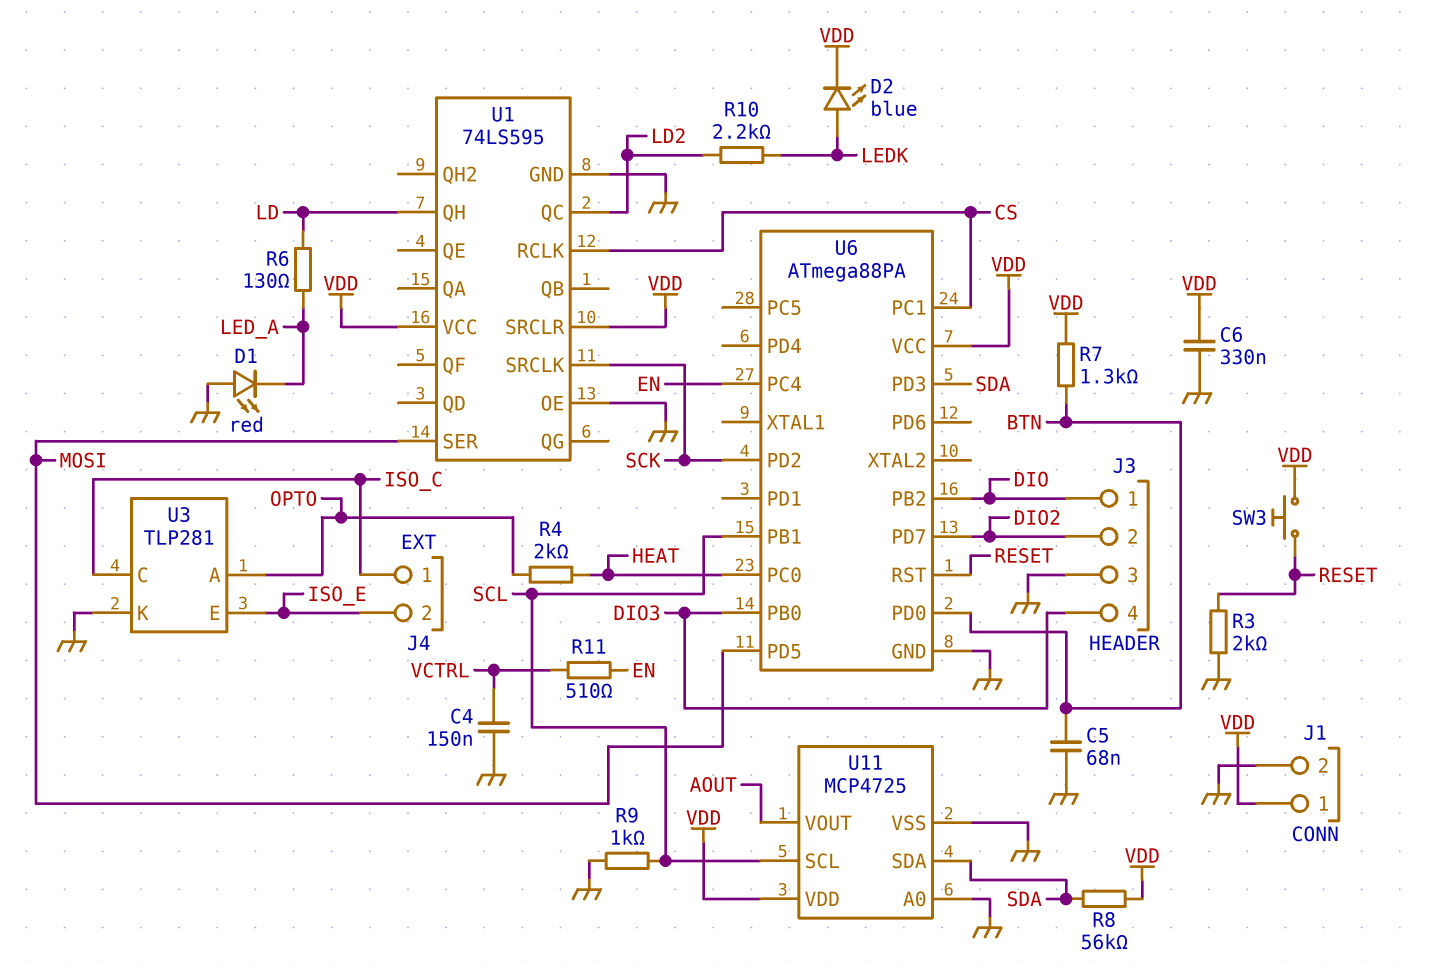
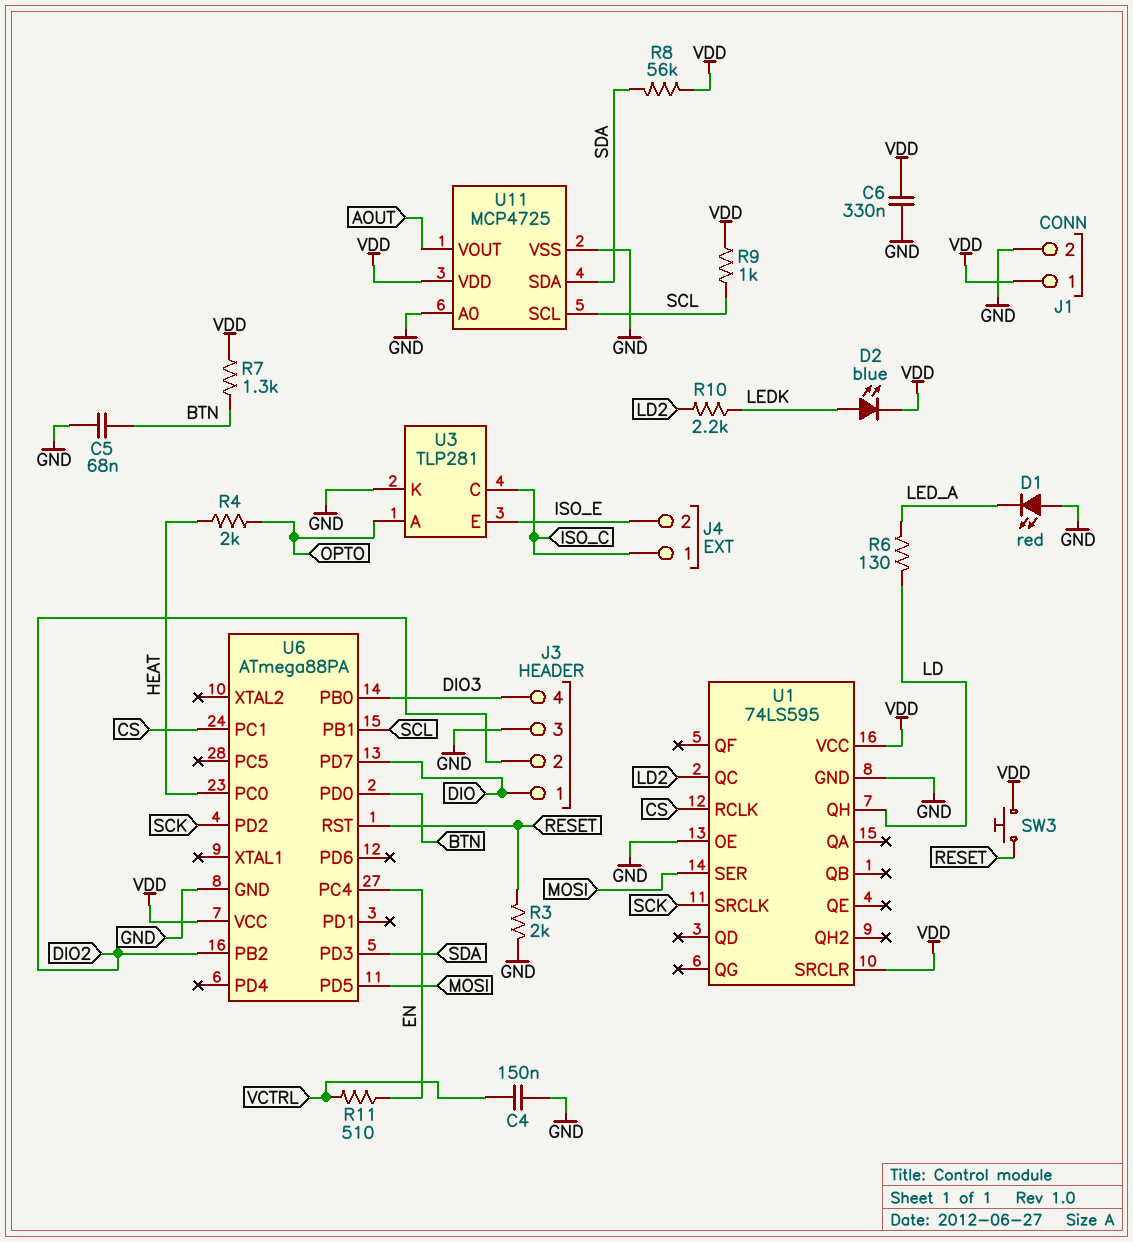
R9: 1k (GND, SCL) -> 1k (SCL, VDD)
U6 pin PB2: DIO -> DIO2
U6 pin PD7: DIO2 -> DIO

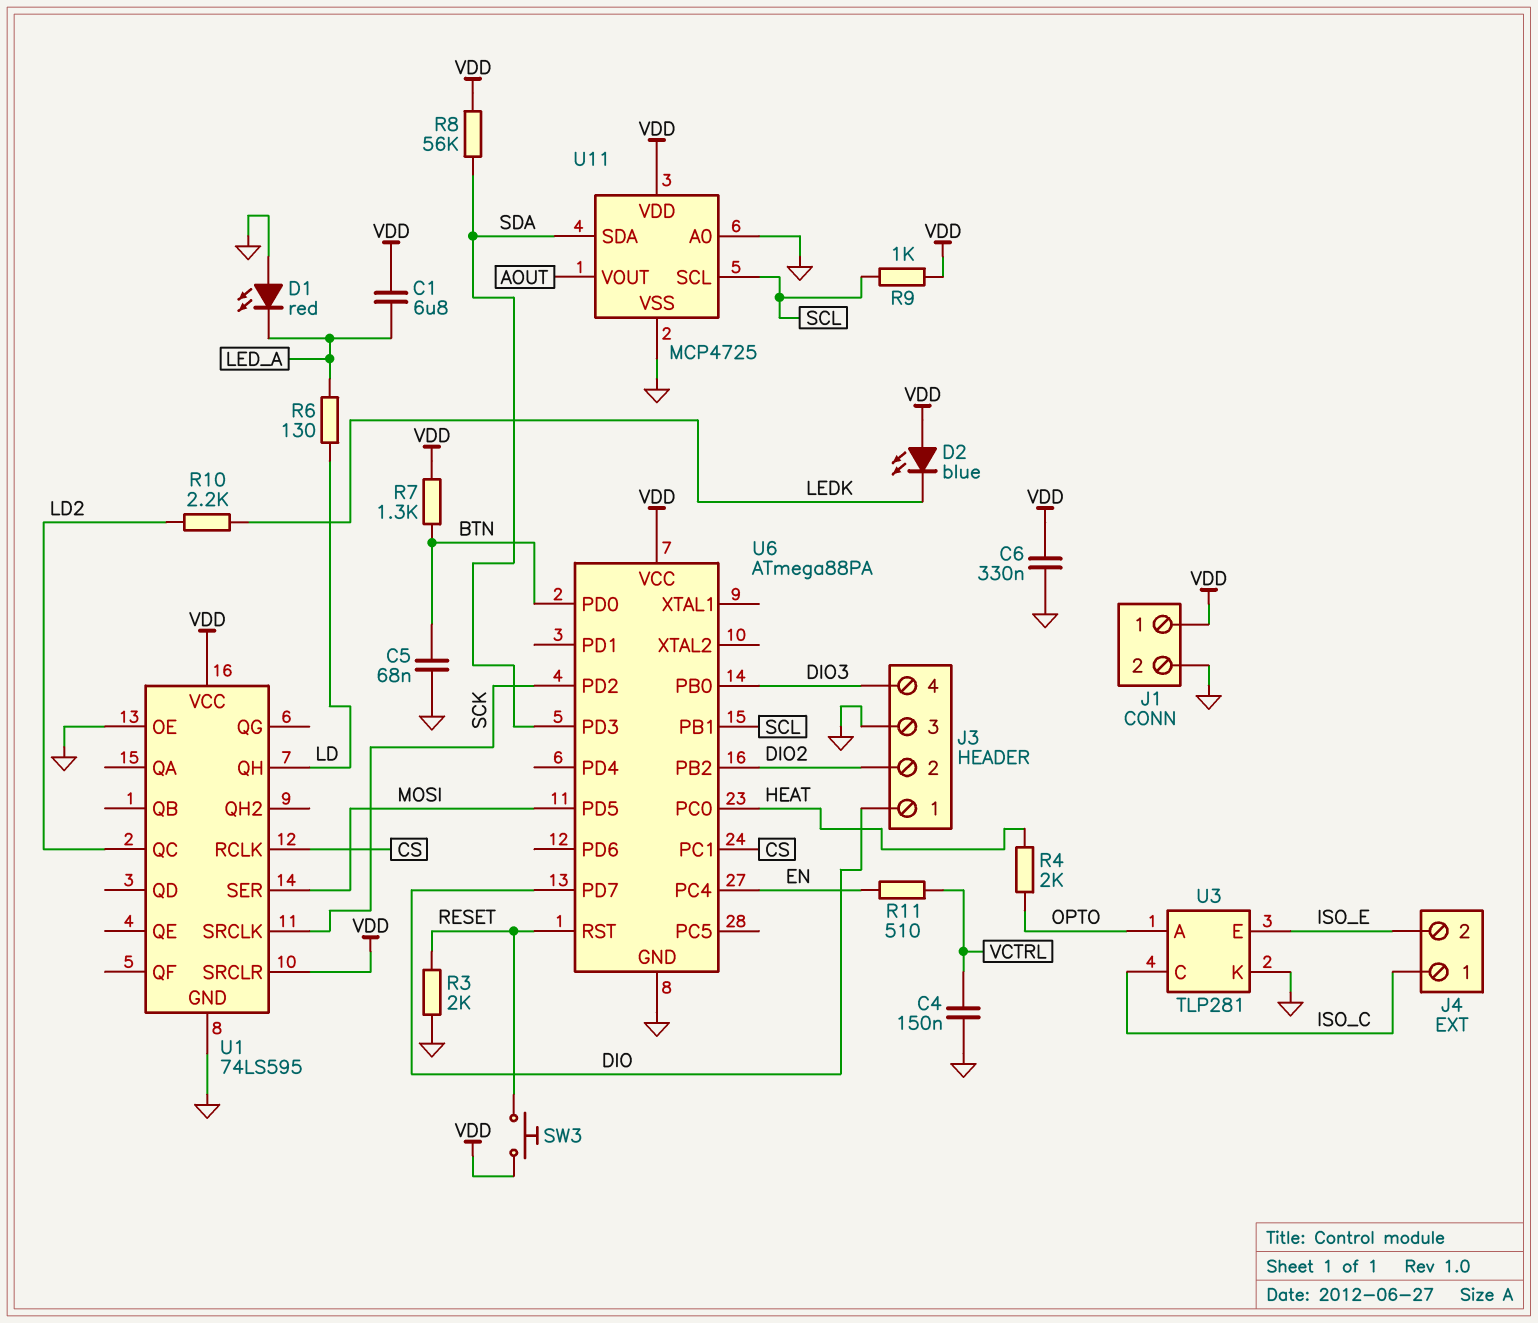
C1: none -> 6.8uF (LED_A, VDD)
D2: LED blue (A LEDK, K VDD) -> LED blue (A VDD, K LEDK)

